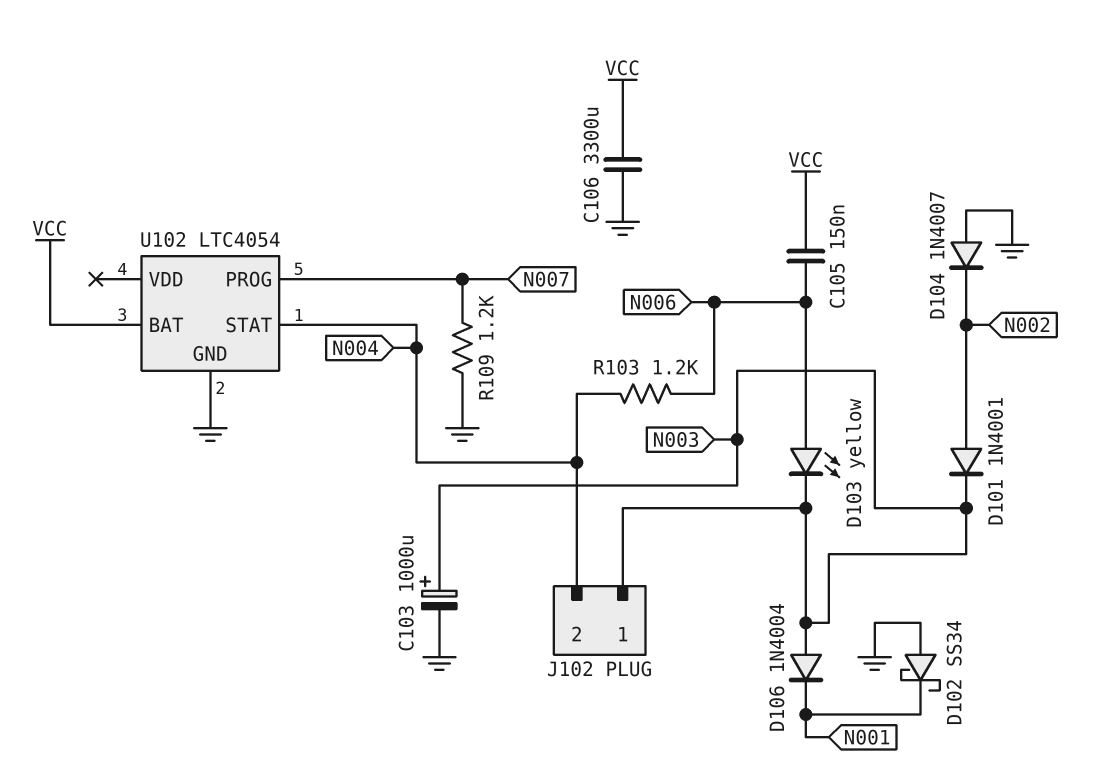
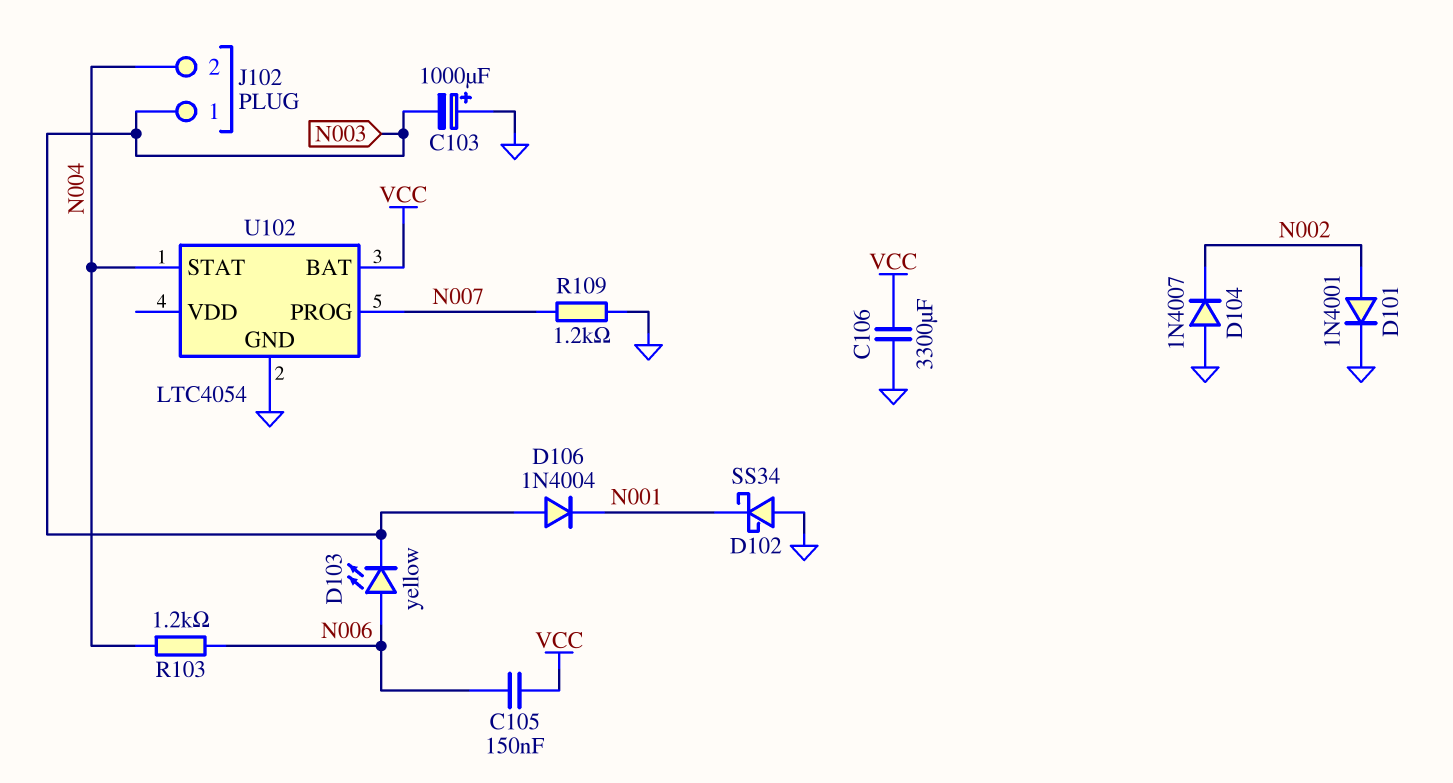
C103: 1000uF (plus N003, minus GND) -> 1000uF (plus GND, minus N003)
D101: diode 1N4001 (A N002, K N003) -> diode 1N4001 (A N002, K GND)

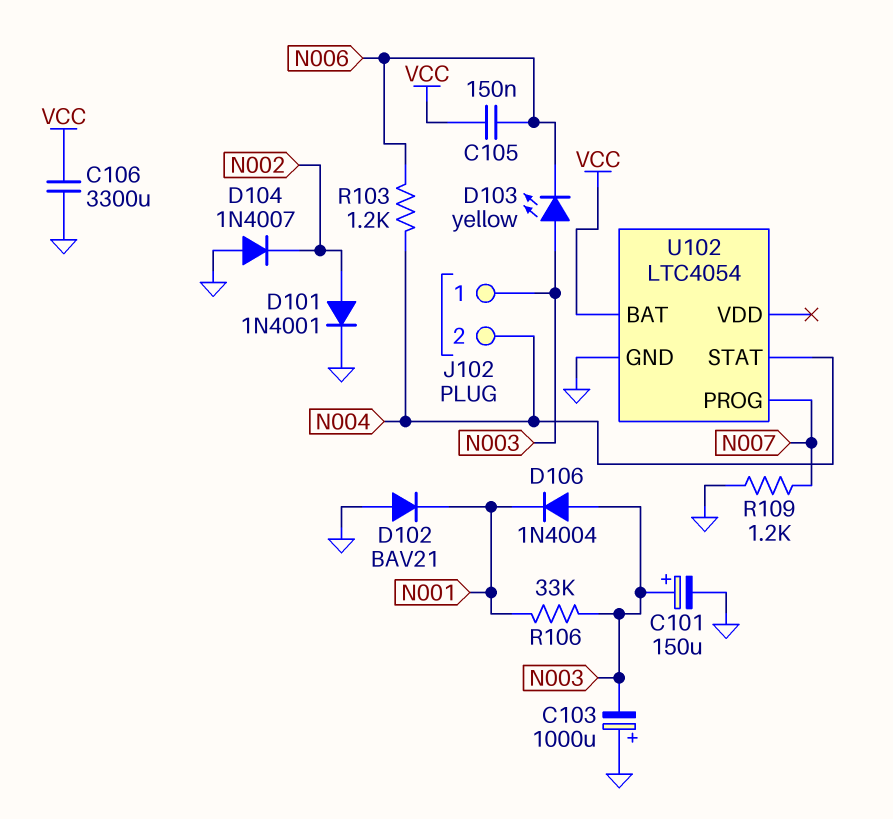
C101: none -> 150uF (plus N003, minus GND)
D102: schottky SS34 (A GND, K N001) -> diode BAV21 (A GND, K N001)
D103: LED yellow (A N006, K N003) -> LED yellow (A N003, K N006)
R106: none -> 33k (N001, N003)

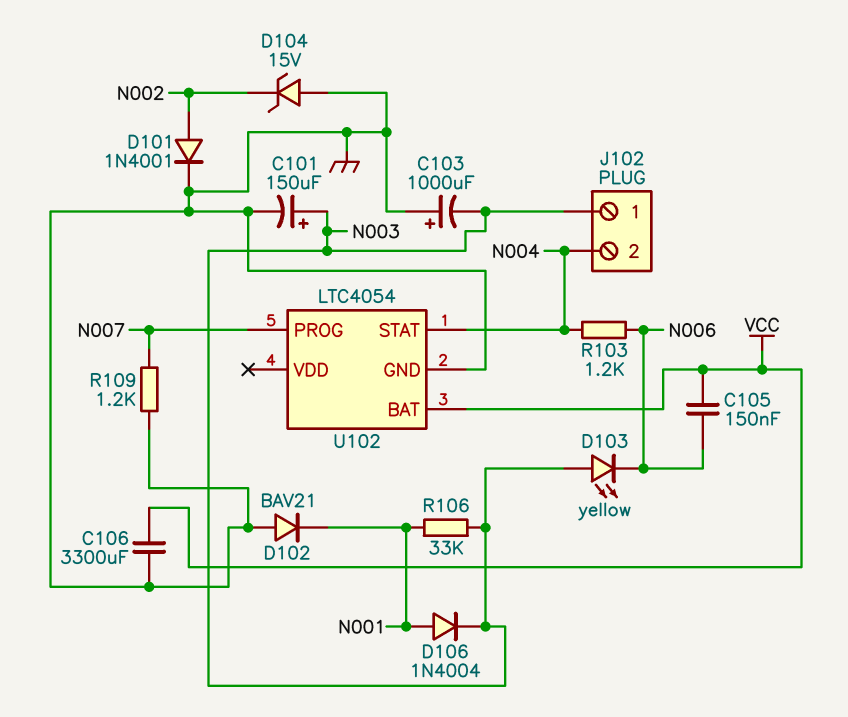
D104: diode 1N4007 (A GND, K N002) -> zener 15V (A GND, K N002)
D106: diode 1N4004 (A N003, K N001) -> diode 1N4004 (A N001, K N003)

